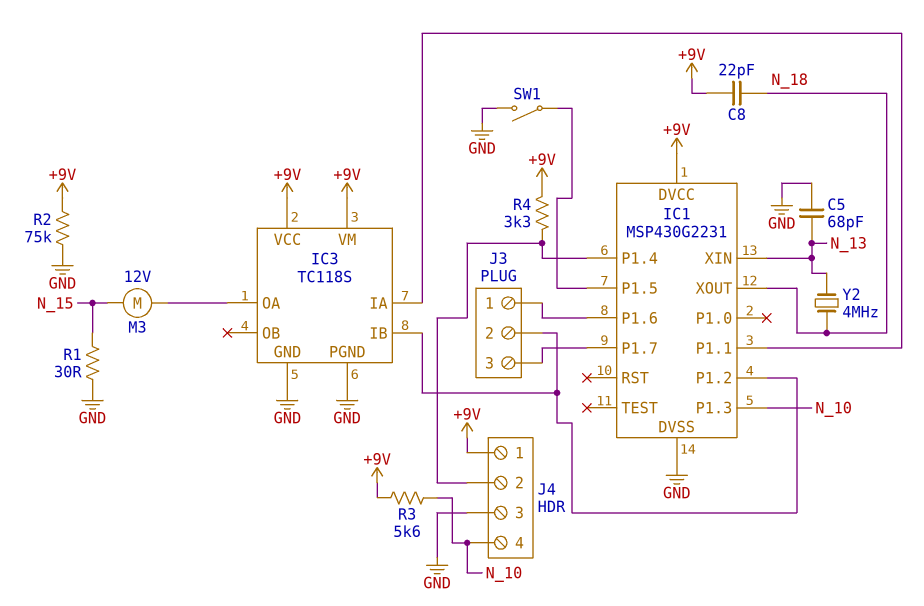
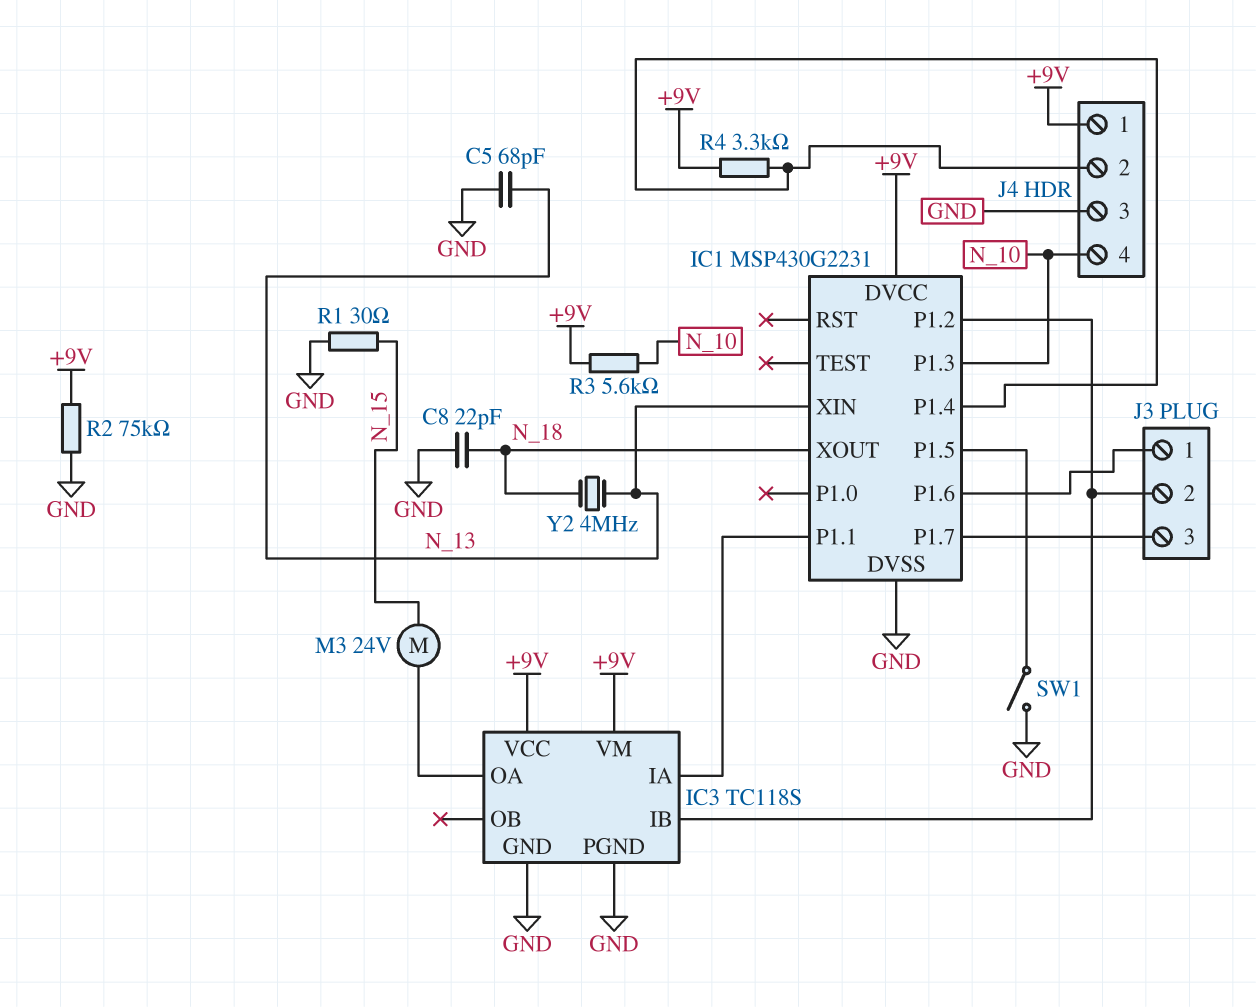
C8: 22pF (+9V, N_18) -> 22pF (GND, N_18)
M3: motor 12V (IC3/OA, N_15) -> motor 24V (IC3/OA, N_15)

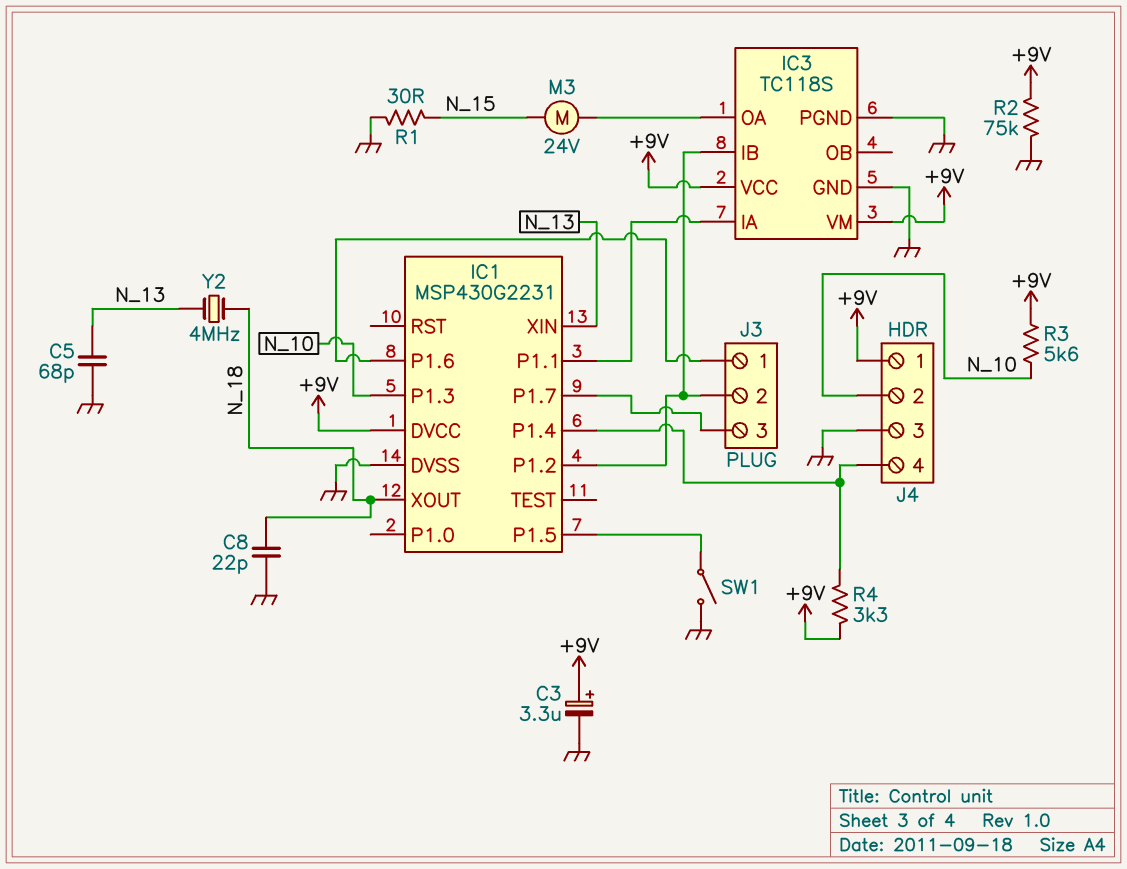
C3: none -> 3.3uF (plus +9V, minus GND)
J4 pin 2: IC1/P1.4 -> N_10
J4 pin 4: N_10 -> IC1/P1.4

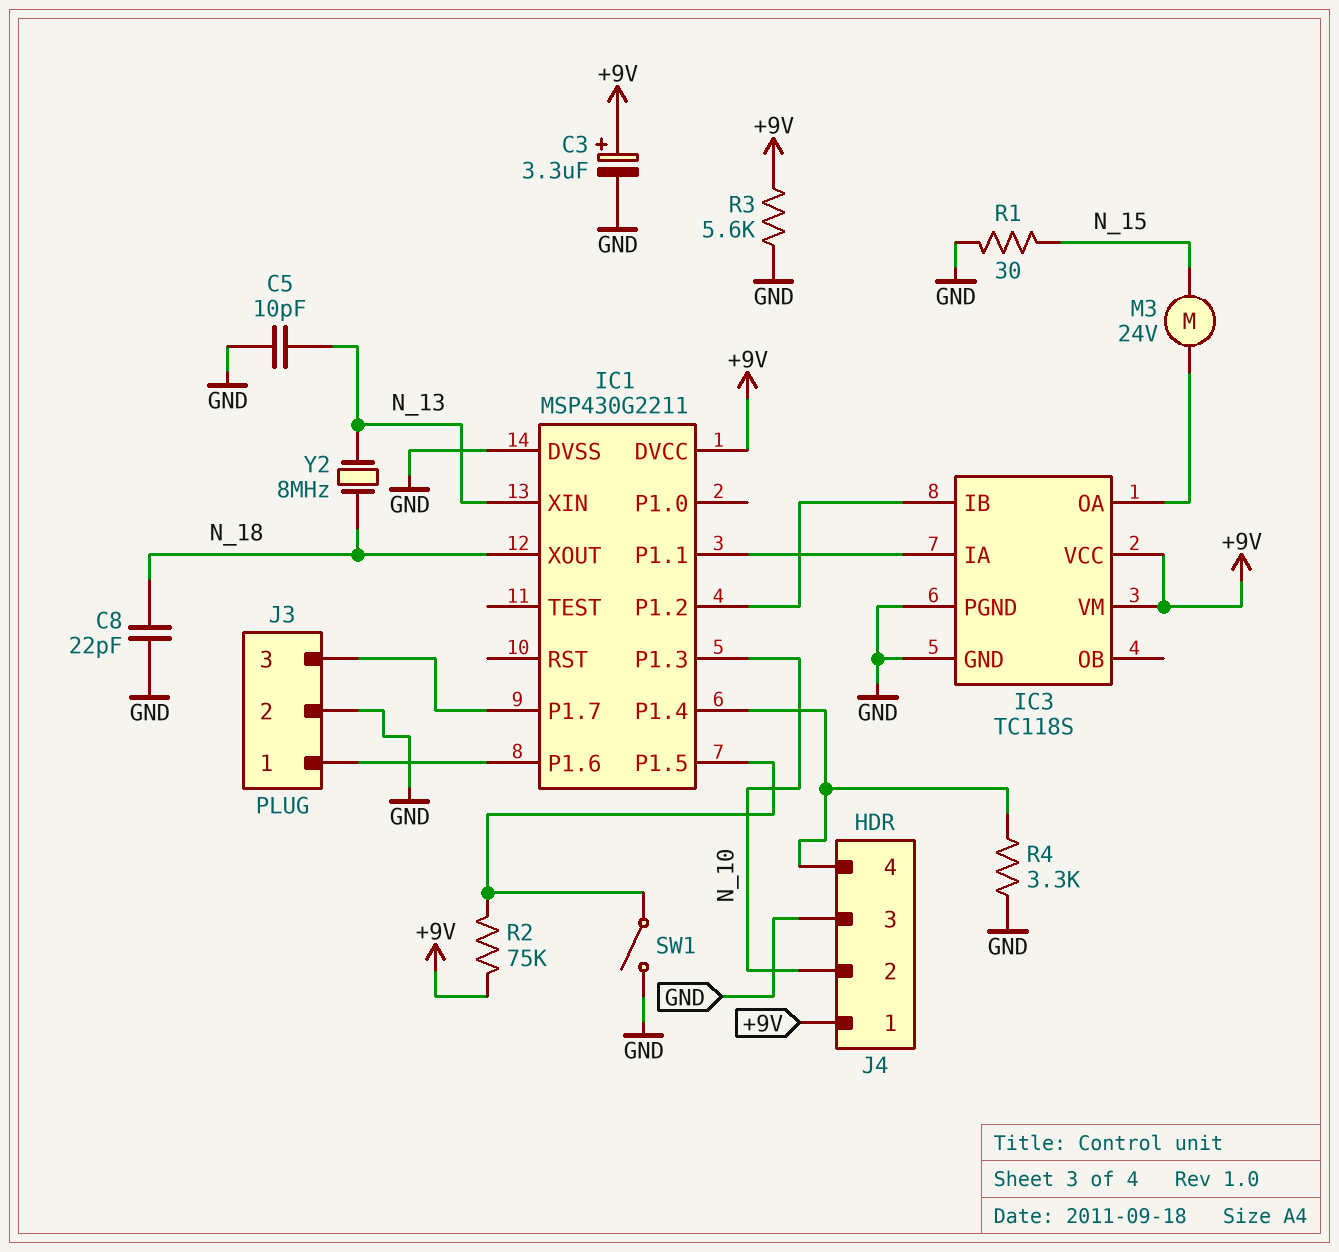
C5: 68pF (GND, N_13) -> 10pF (GND, N_13)
IC1: MSP430G2231 -> MSP430G2211
J3 pin 2: IC1/P1.2 -> GND
R2: 75k (+9V, GND) -> 75k (+9V, IC1/P1.5)
R3: 5.6k (+9V, N_10) -> 5.6k (+9V, GND)
R4: 3.3k (+9V, IC1/P1.4) -> 3.3k (GND, IC1/P1.4)
Y2: 4MHz (N_13, N_18) -> 8MHz (N_13, N_18)

